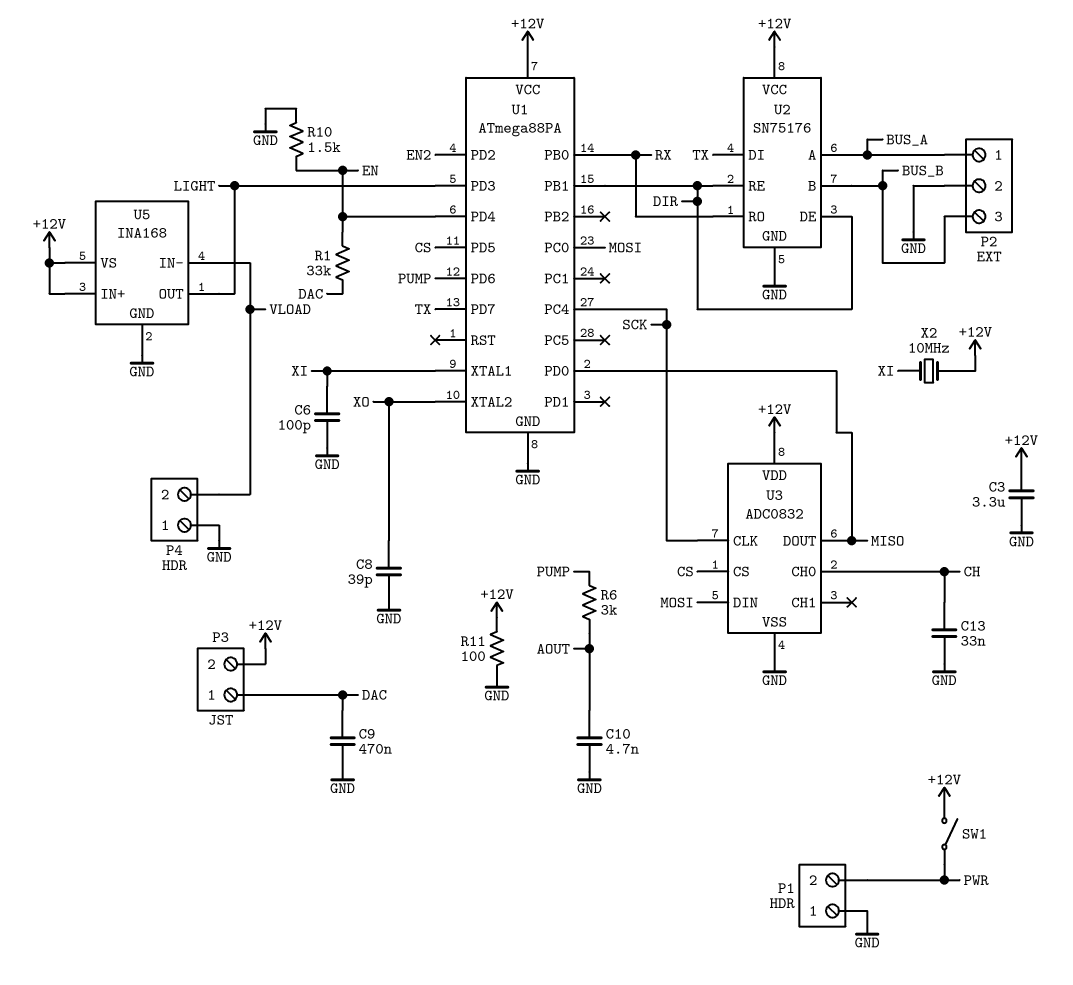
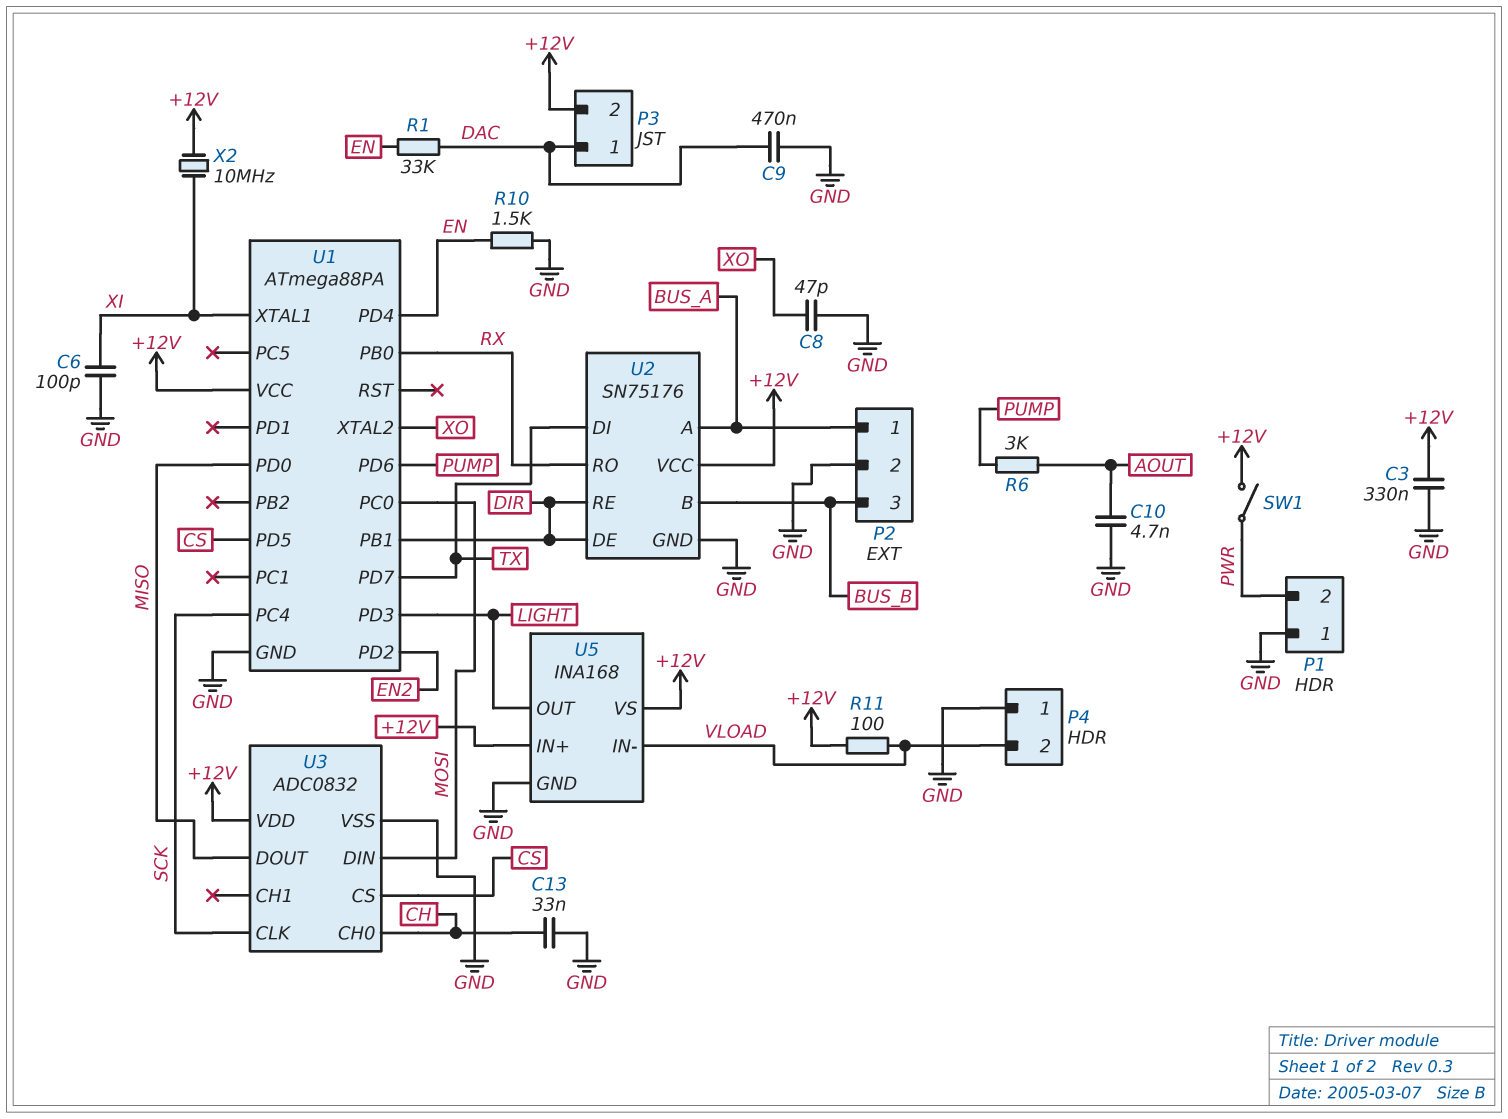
C3: 3.3uF (+12V, GND) -> 330nF (+12V, GND)
C8: 39pF (GND, XO) -> 47pF (GND, XO)
R11: 100 (+12V, GND) -> 100 (+12V, VLOAD)

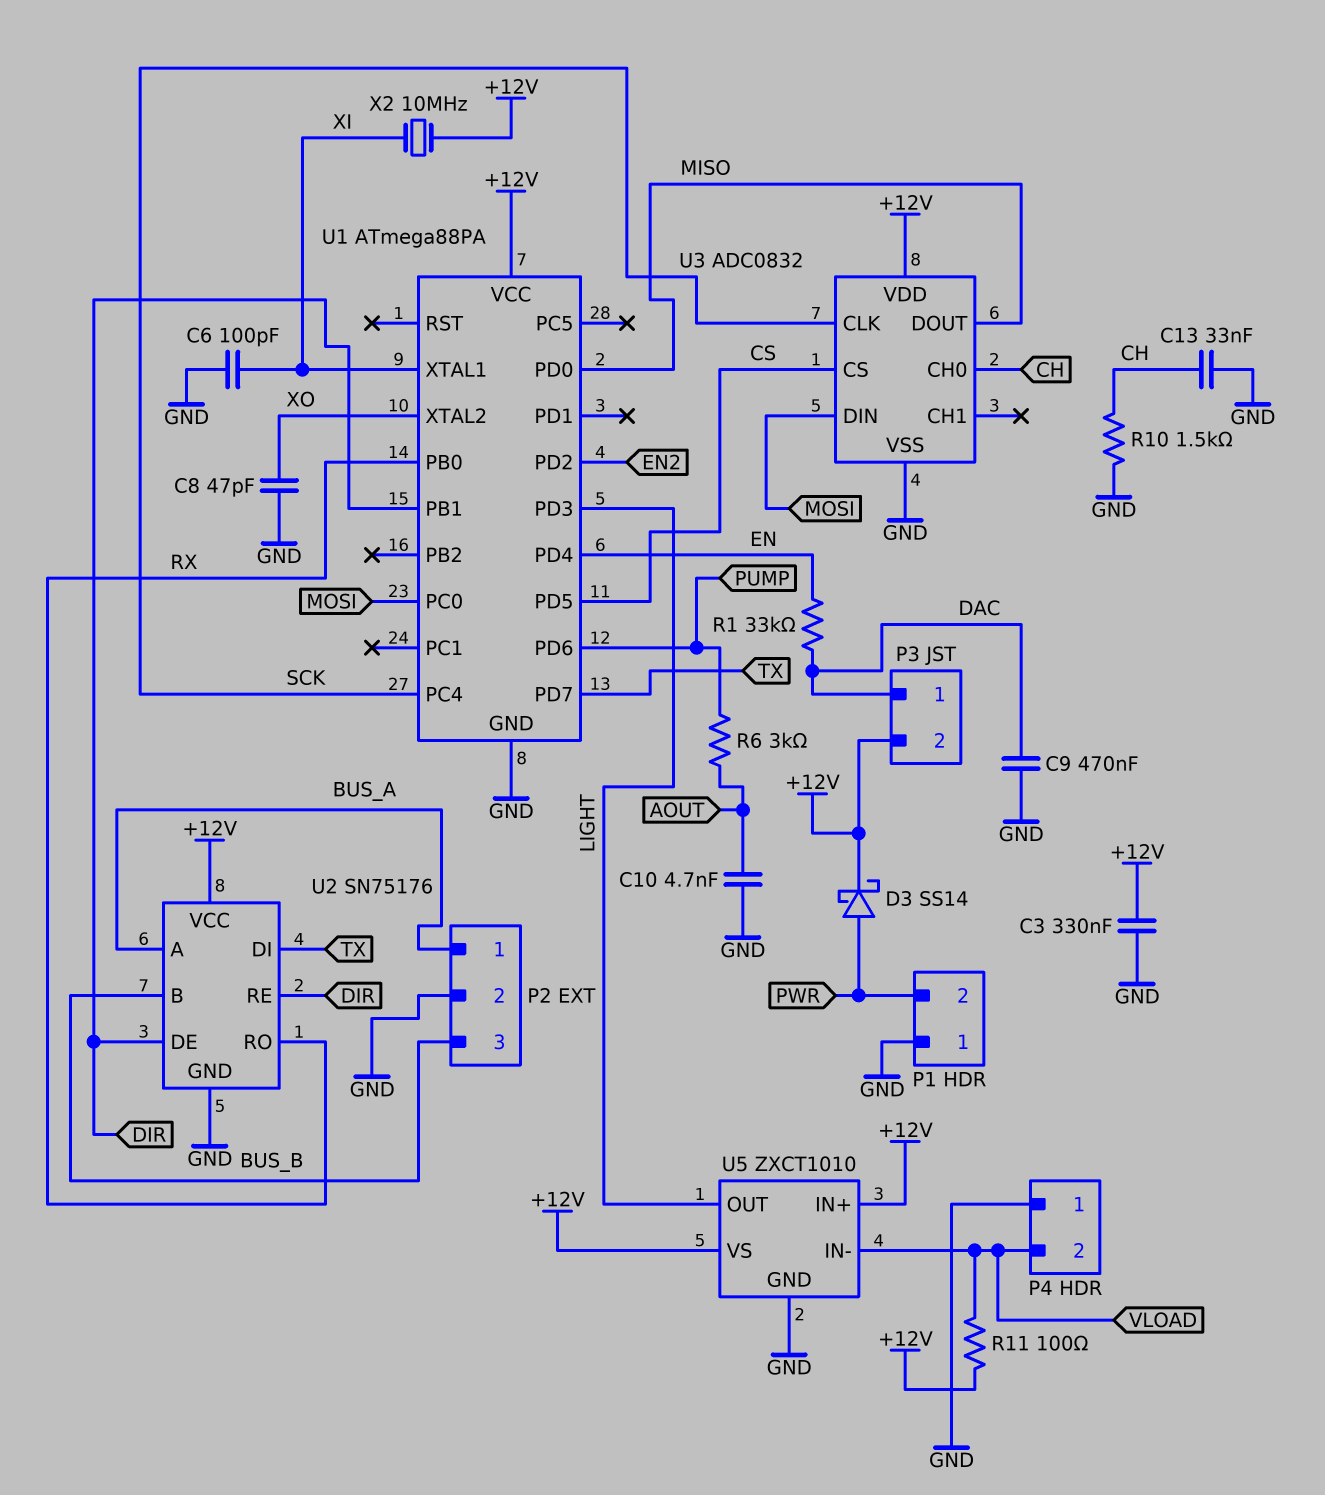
D3: none -> schottky SS14 (A PWR, K +12V)
R10: 1.5k (EN, GND) -> 1.5k (CH, GND)
SW1: switch (+12V, PWR) -> none
U5: INA168 -> ZXCT1010

